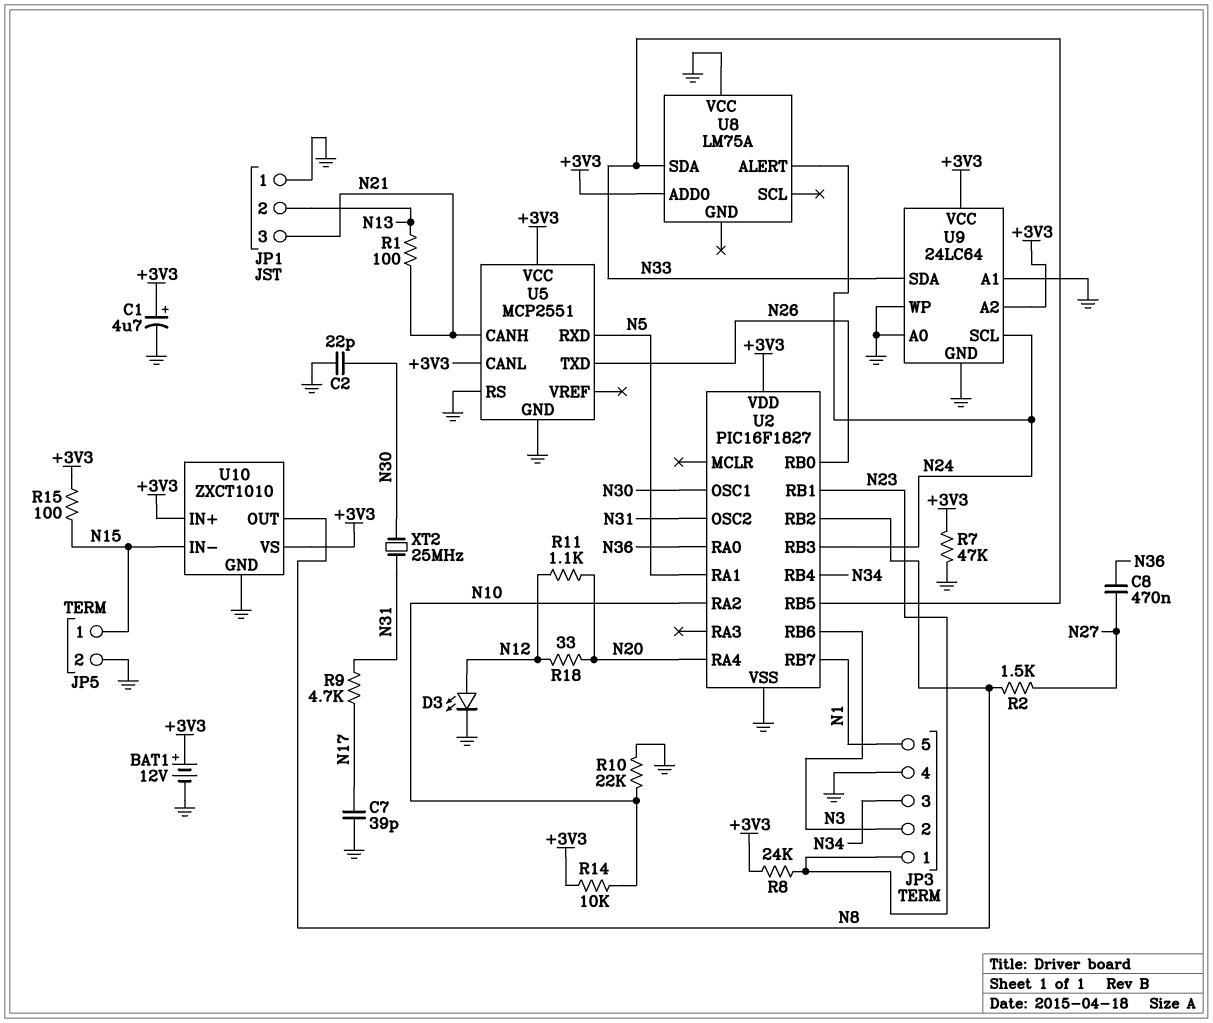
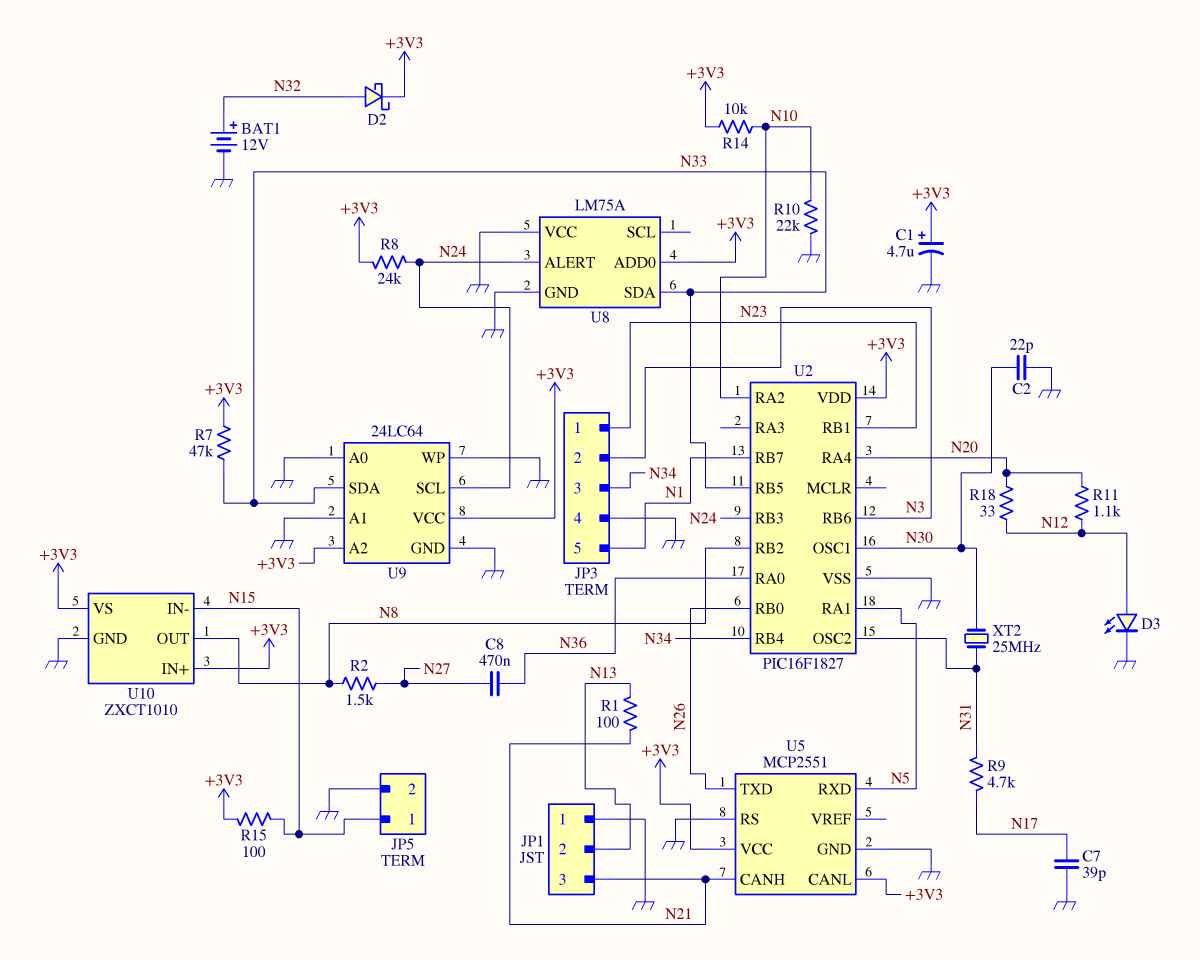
BAT1: 12V (plus +3V3, minus GND) -> 12V (plus N32, minus GND)
D2: none -> schottky (A N32, K +3V3)
R7: 47k (+3V3, GND) -> 47k (+3V3, N33)
R8: 24k (+3V3, N23) -> 24k (+3V3, N24)
U8 pin GND: none -> GND

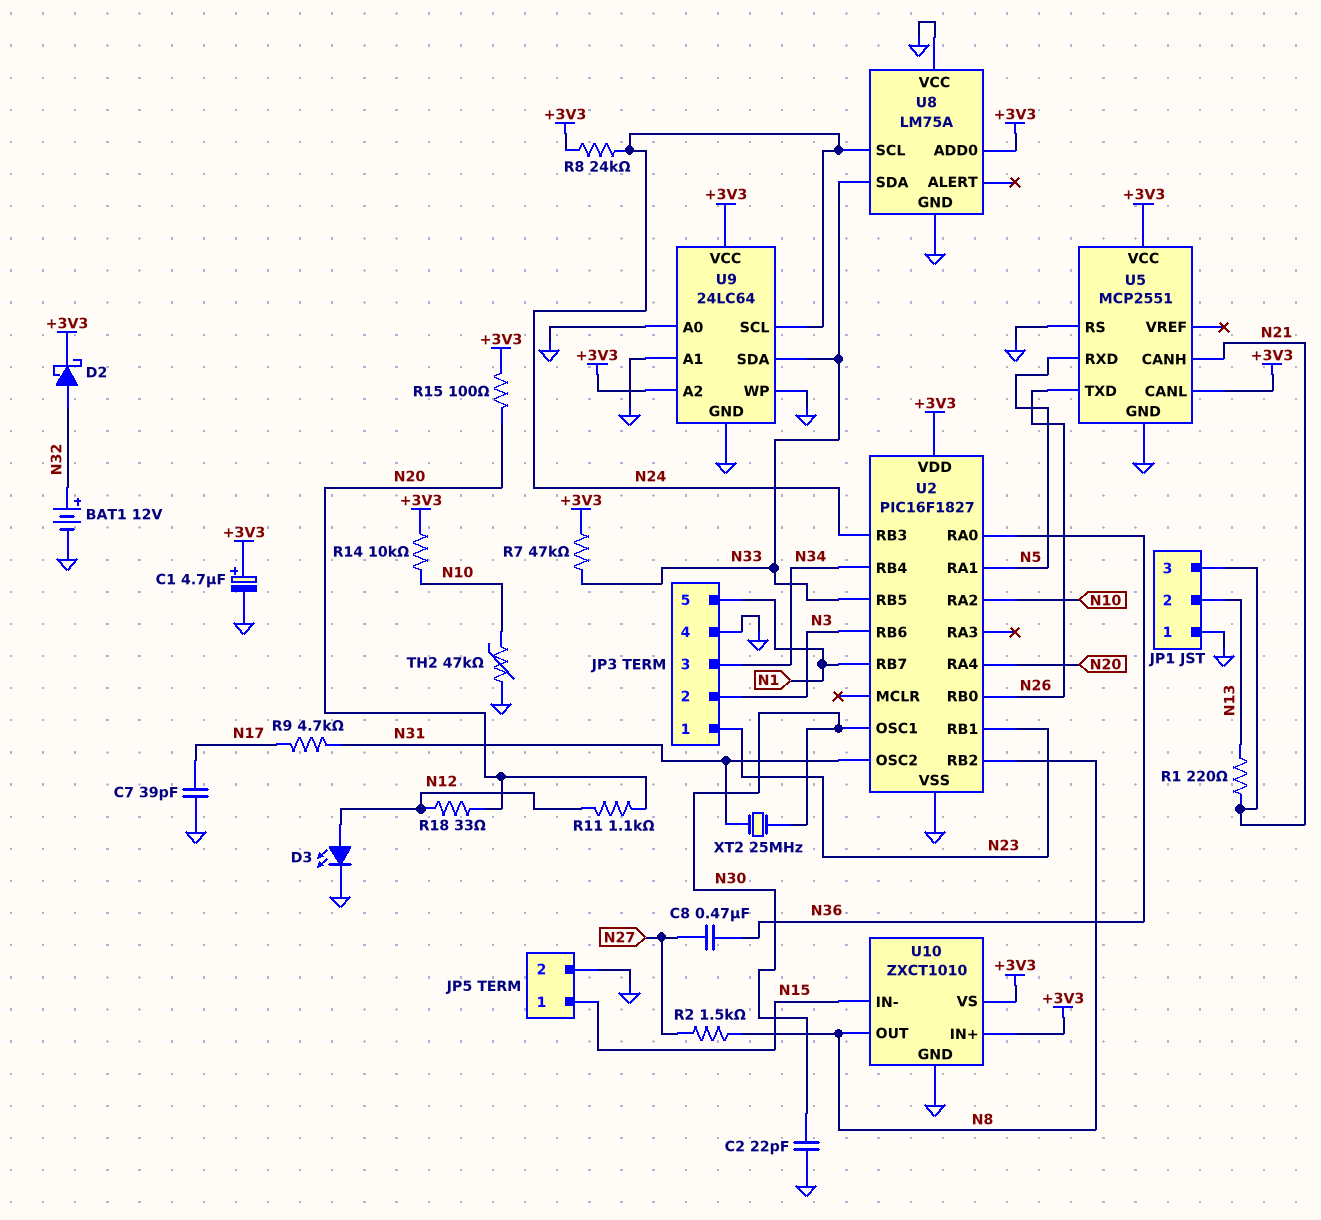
R1: 100 (N13, N21) -> 220 (N13, N21)
R10: 22k (GND, N10) -> none
R15: 100 (+3V3, N15) -> 100 (+3V3, N20)
TH2: none -> 47k (GND, N10)
U8 pin ALERT: N24 -> none
U8 pin SCL: none -> N24

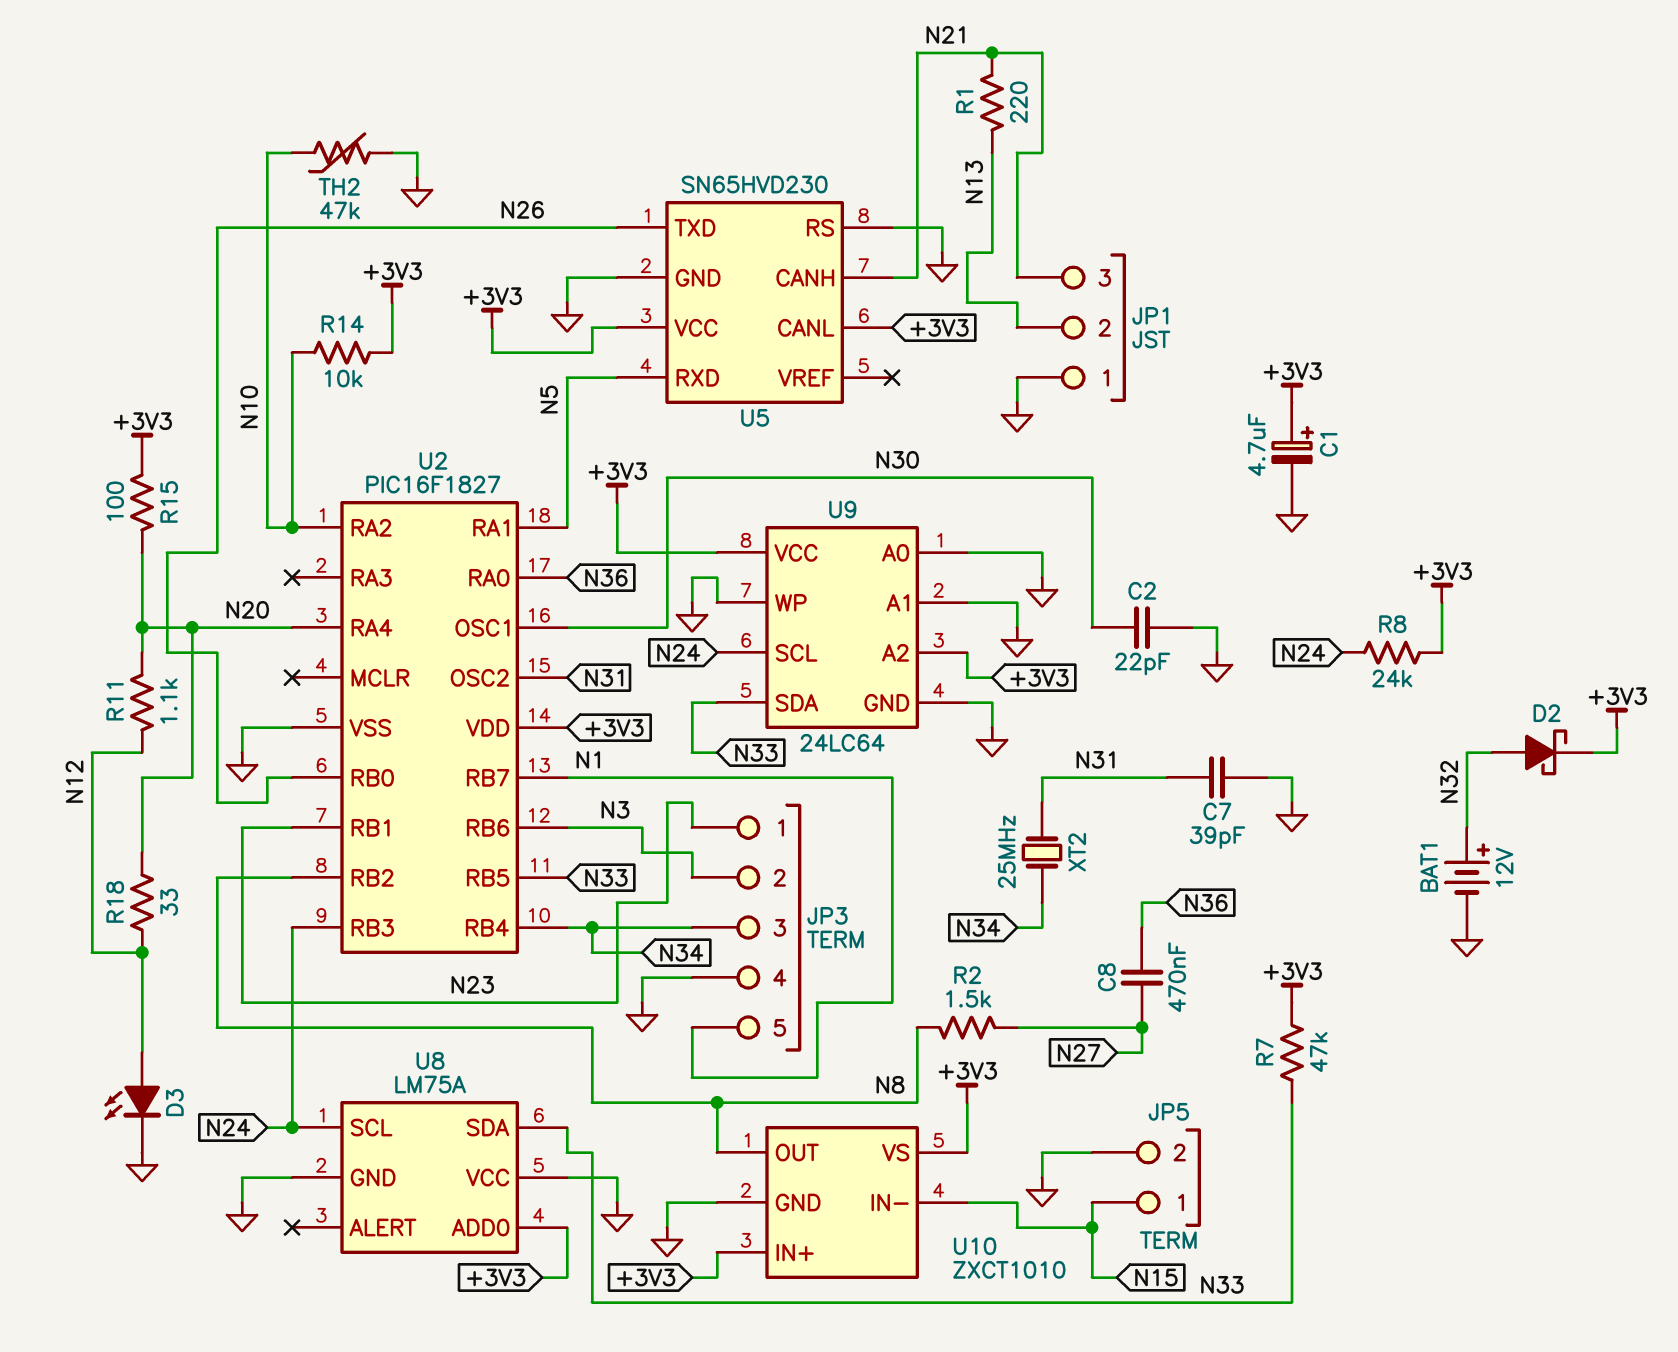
C7: 39pF (GND, N17) -> 39pF (GND, N31)
R9: 4.7k (N17, N31) -> none
U5: MCP2551 -> SN65HVD230
XT2: 25MHz (N30, N31) -> 25MHz (N31, N34)

